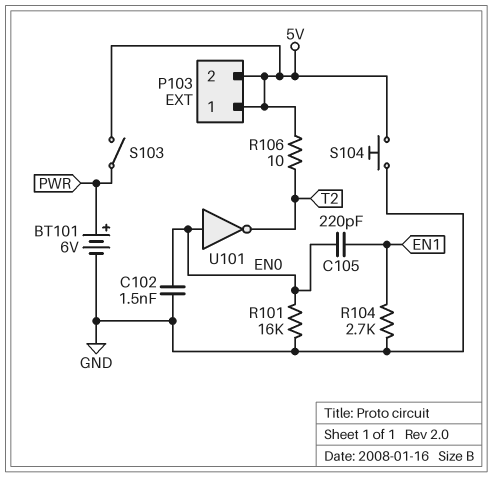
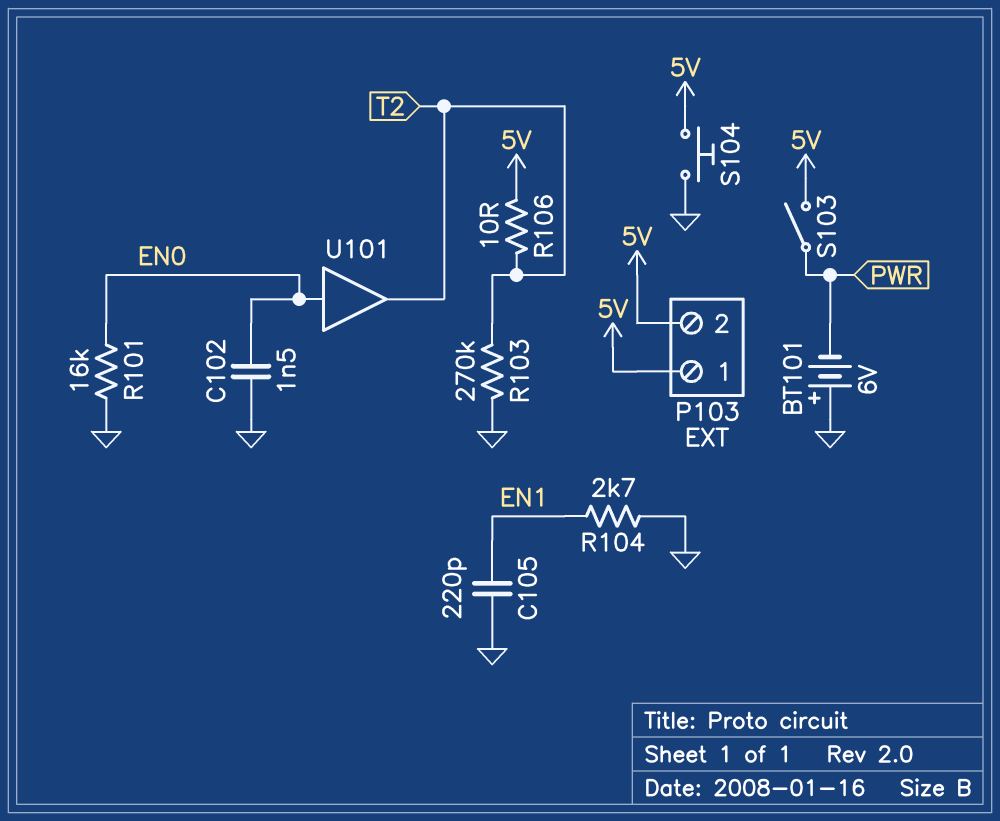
BT101: 6V (plus PWR, minus GND) -> 6V (plus GND, minus PWR)
C105: 220pF (EN0, EN1) -> 220pF (EN1, GND)
R103: none -> 270k (GND, T2)
U101: NOT (in EN0, out T2) -> buffer (in EN0, out T2)

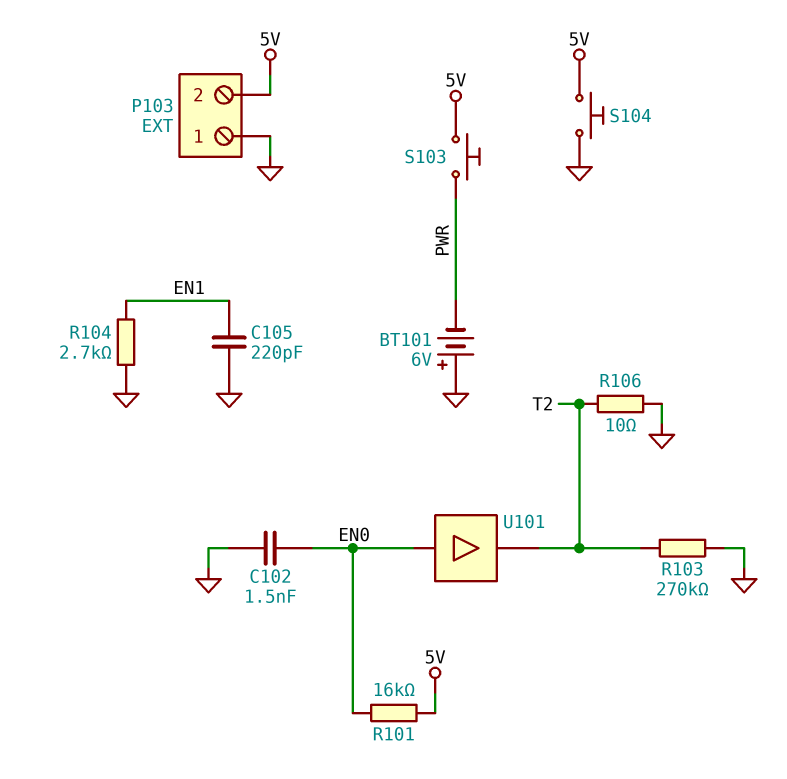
P103 pin 1: 5V -> GND
R101: 16k (EN0, GND) -> 16k (5V, EN0)
R106: 10 (5V, T2) -> 10 (GND, T2)
S103: switch (5V, PWR) -> button (5V, PWR)

